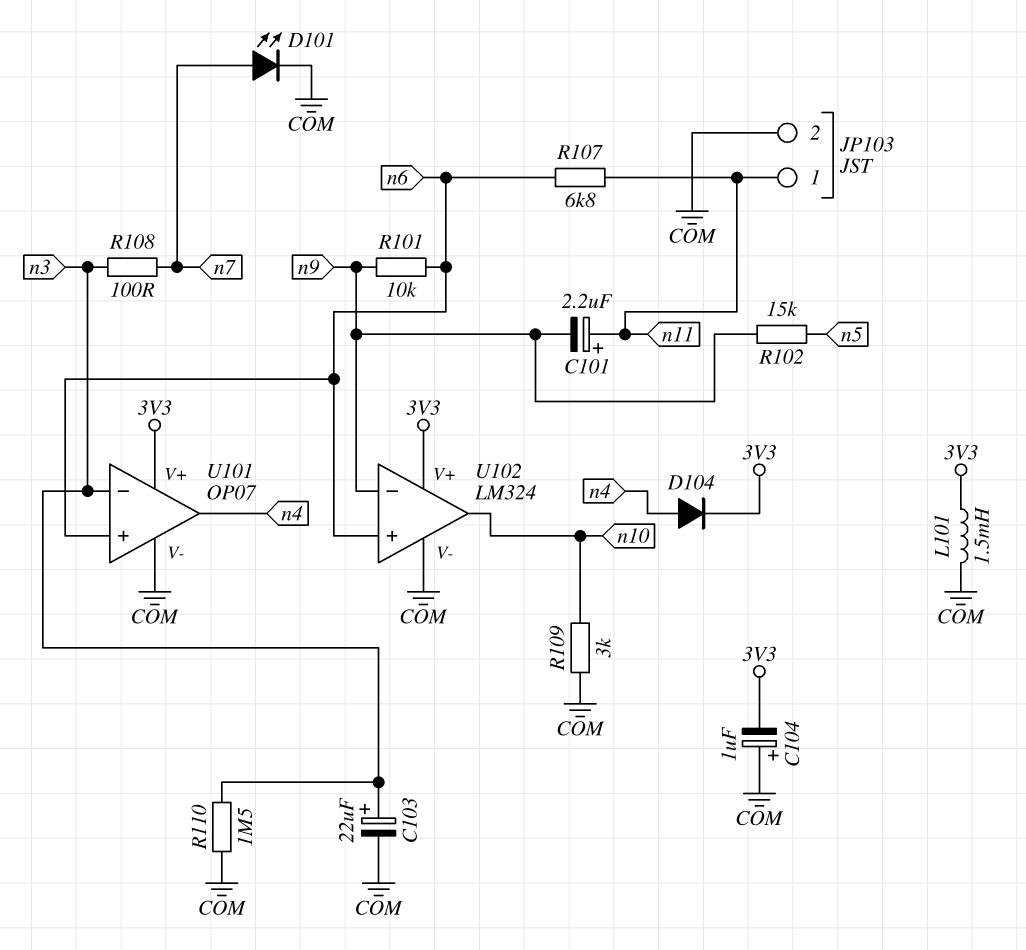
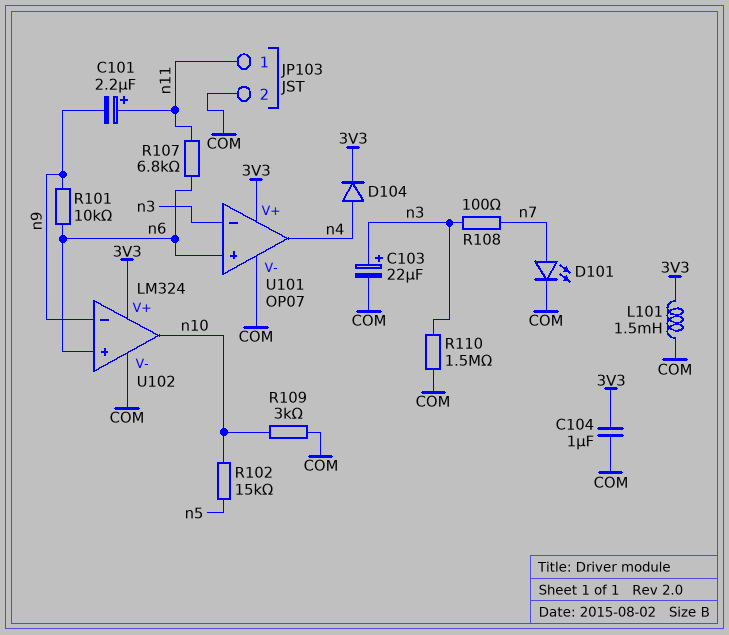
C104: 1uF (plus COM, minus 3V3) -> 1uF (3V3, COM)
R102: 15k (n5, n9) -> 15k (n5, n10)

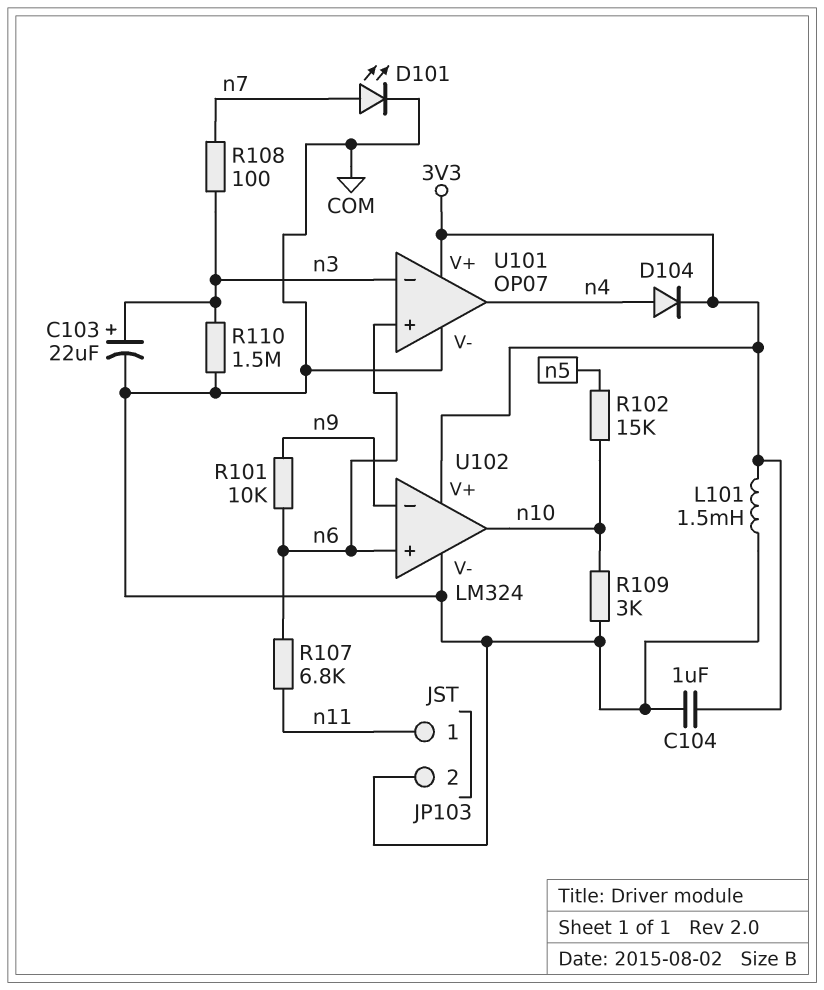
C101: 2.2uF (plus n11, minus n9) -> none

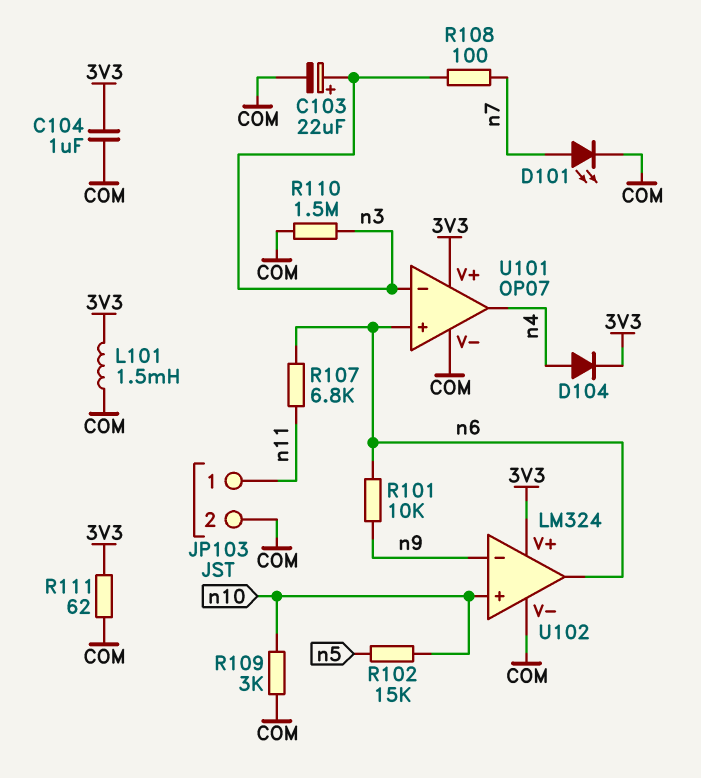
R111: none -> 62 (3V3, COM)
U102 pin in+: n6 -> n10
U102 pin out: n10 -> n6

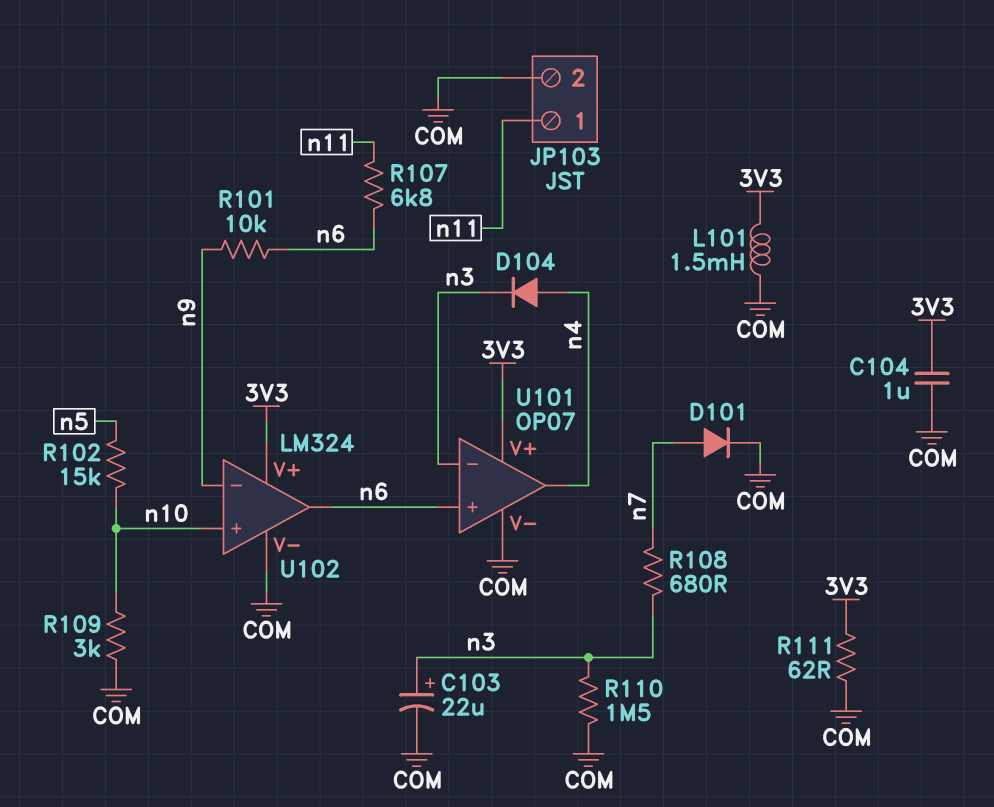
D101: LED (A n7, K COM) -> diode (A n7, K COM)
D104: diode (A n4, K 3V3) -> diode (A n4, K n3)
R108: 100 (n3, n7) -> 680 (n3, n7)

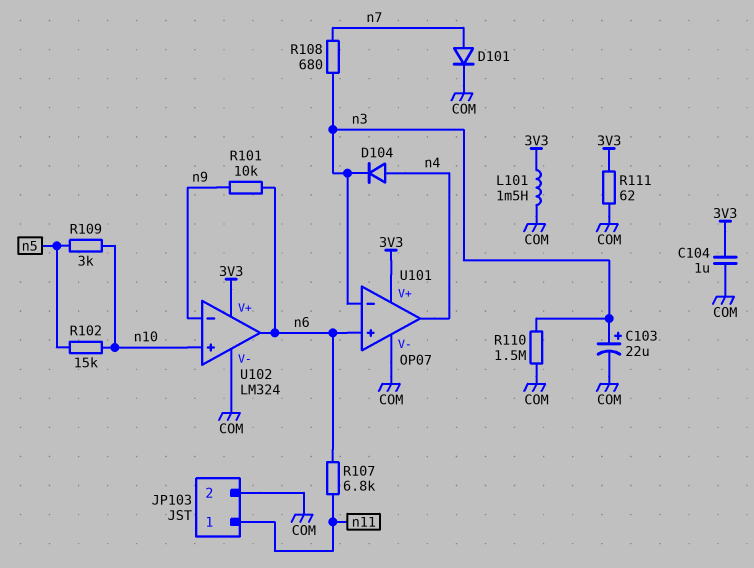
R109: 3k (COM, n10) -> 3k (n5, n10)

